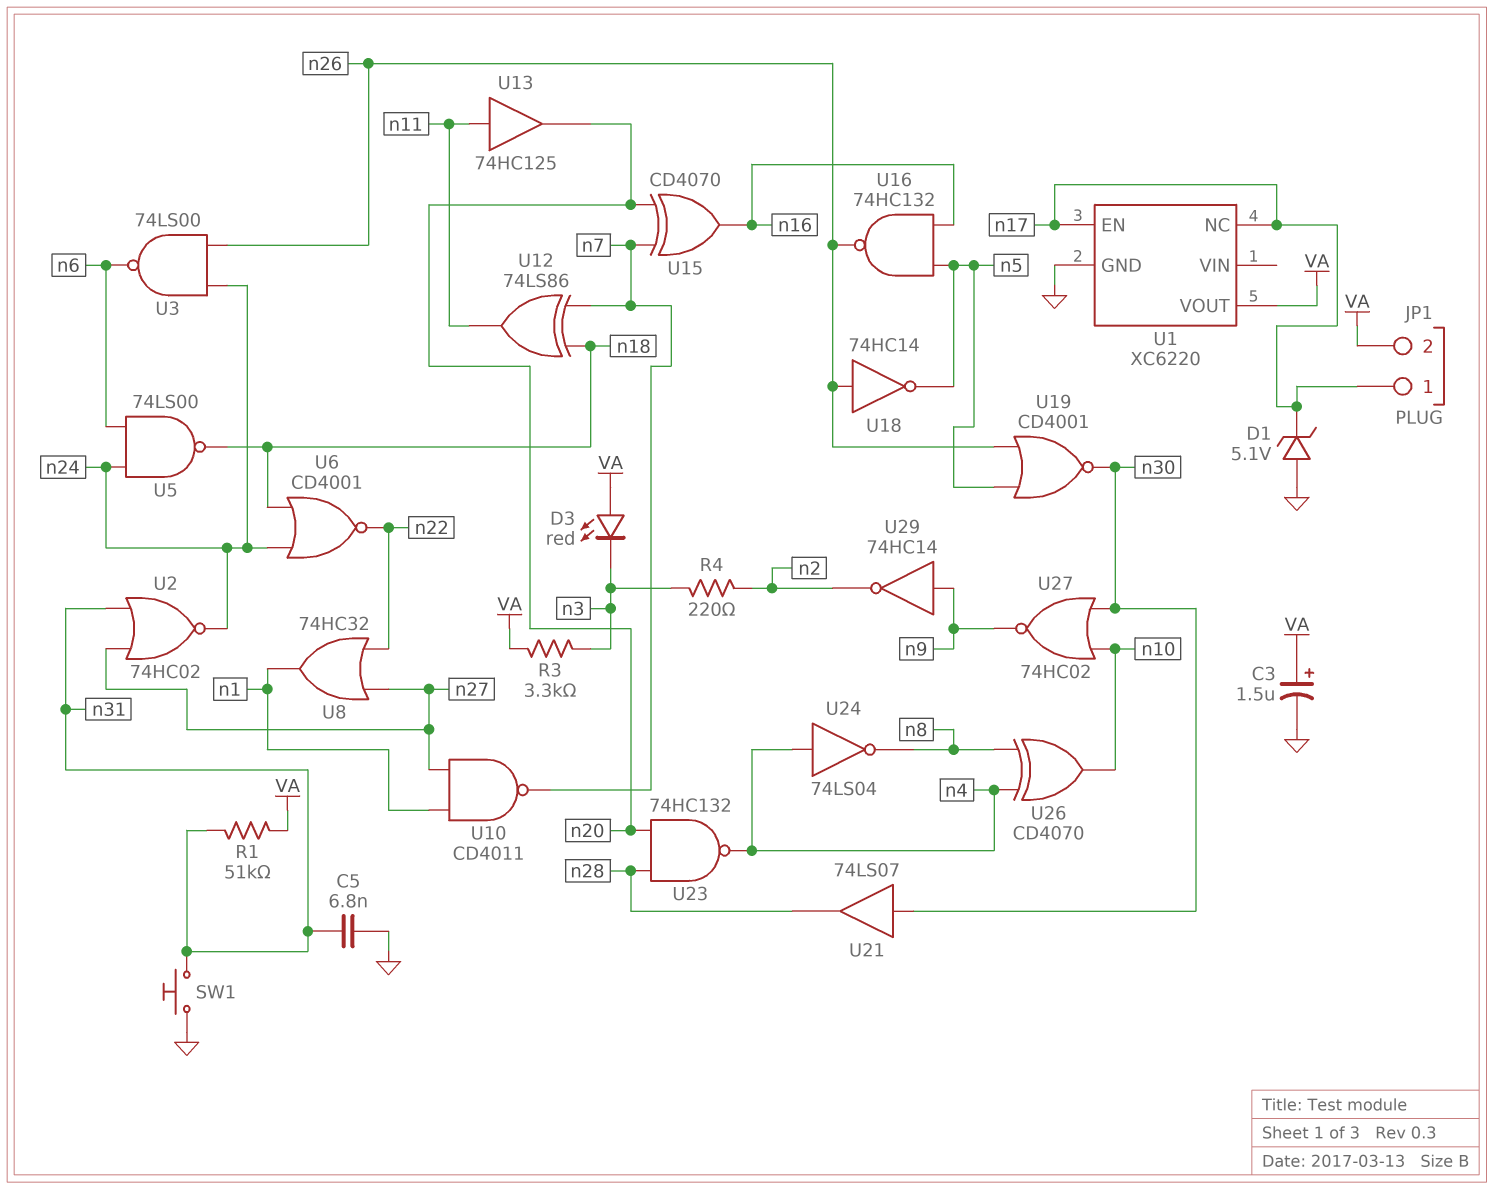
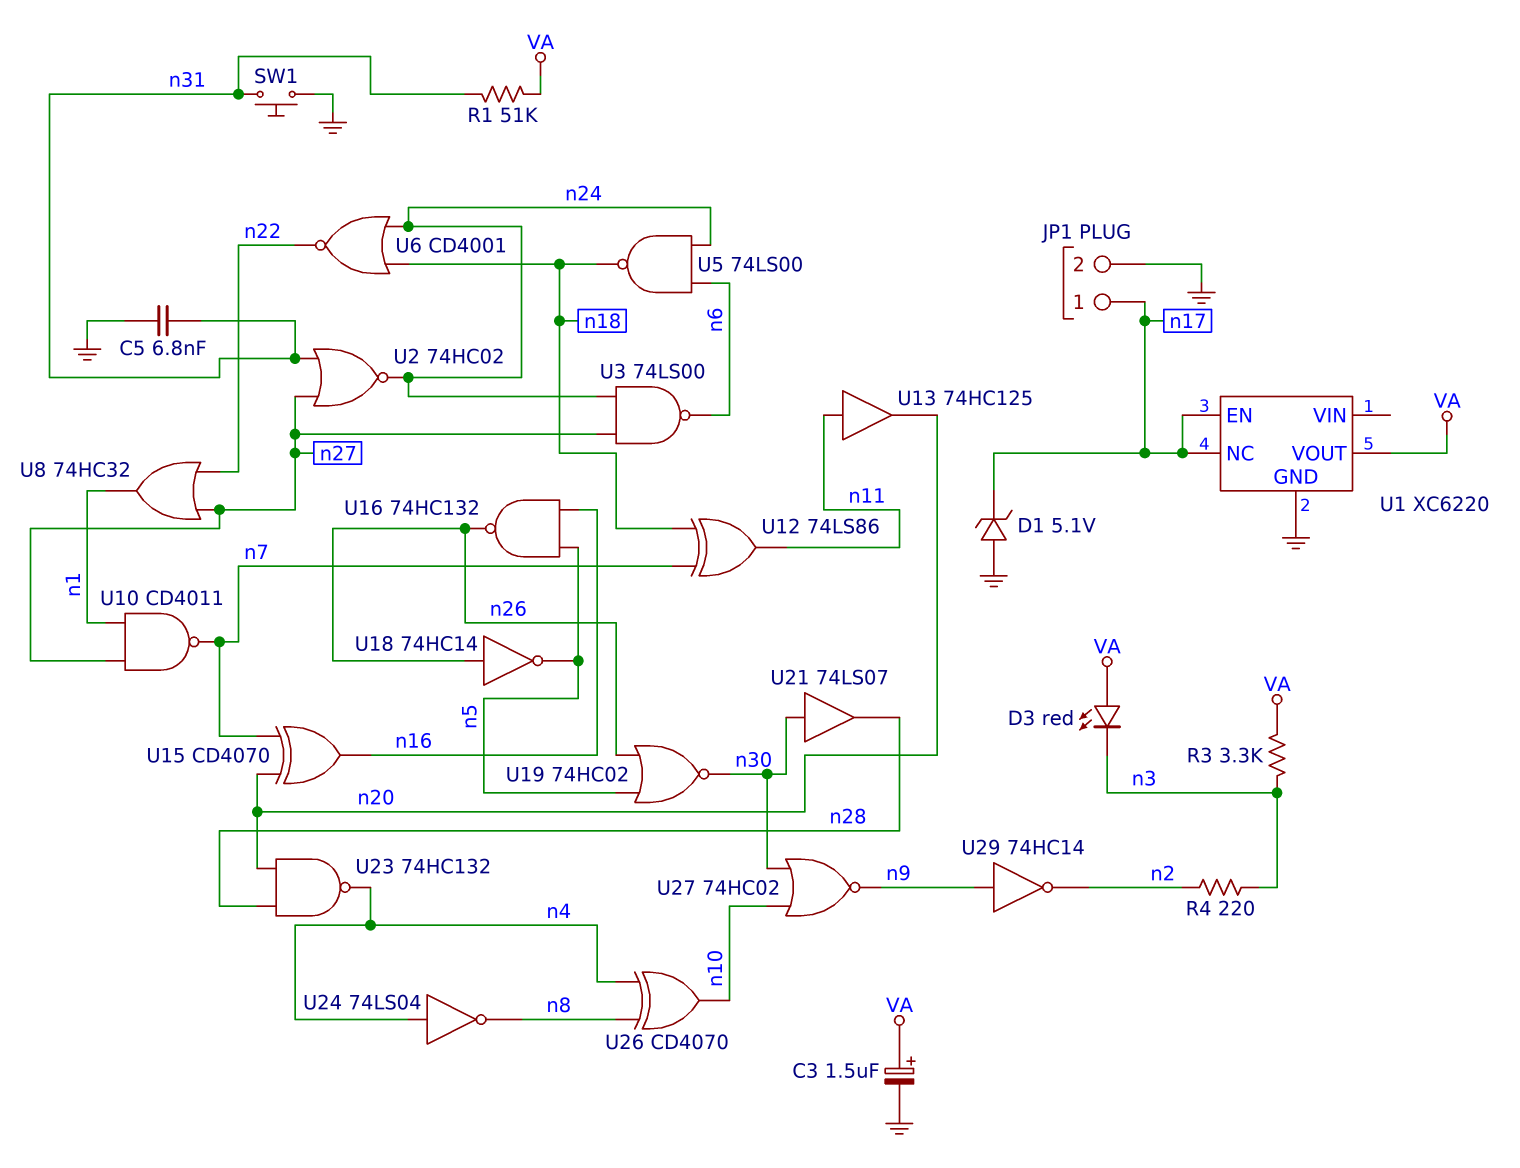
JP1 pin 2: VA -> GND
U3: NAND 74LS00 (in n24, in n26, out n6) -> NAND 74LS00 (in n24, in n27, out n6)
U19: NOR CD4001 (in n5, in n26, out n30) -> NOR 74HC02 (in n5, in n26, out n30)

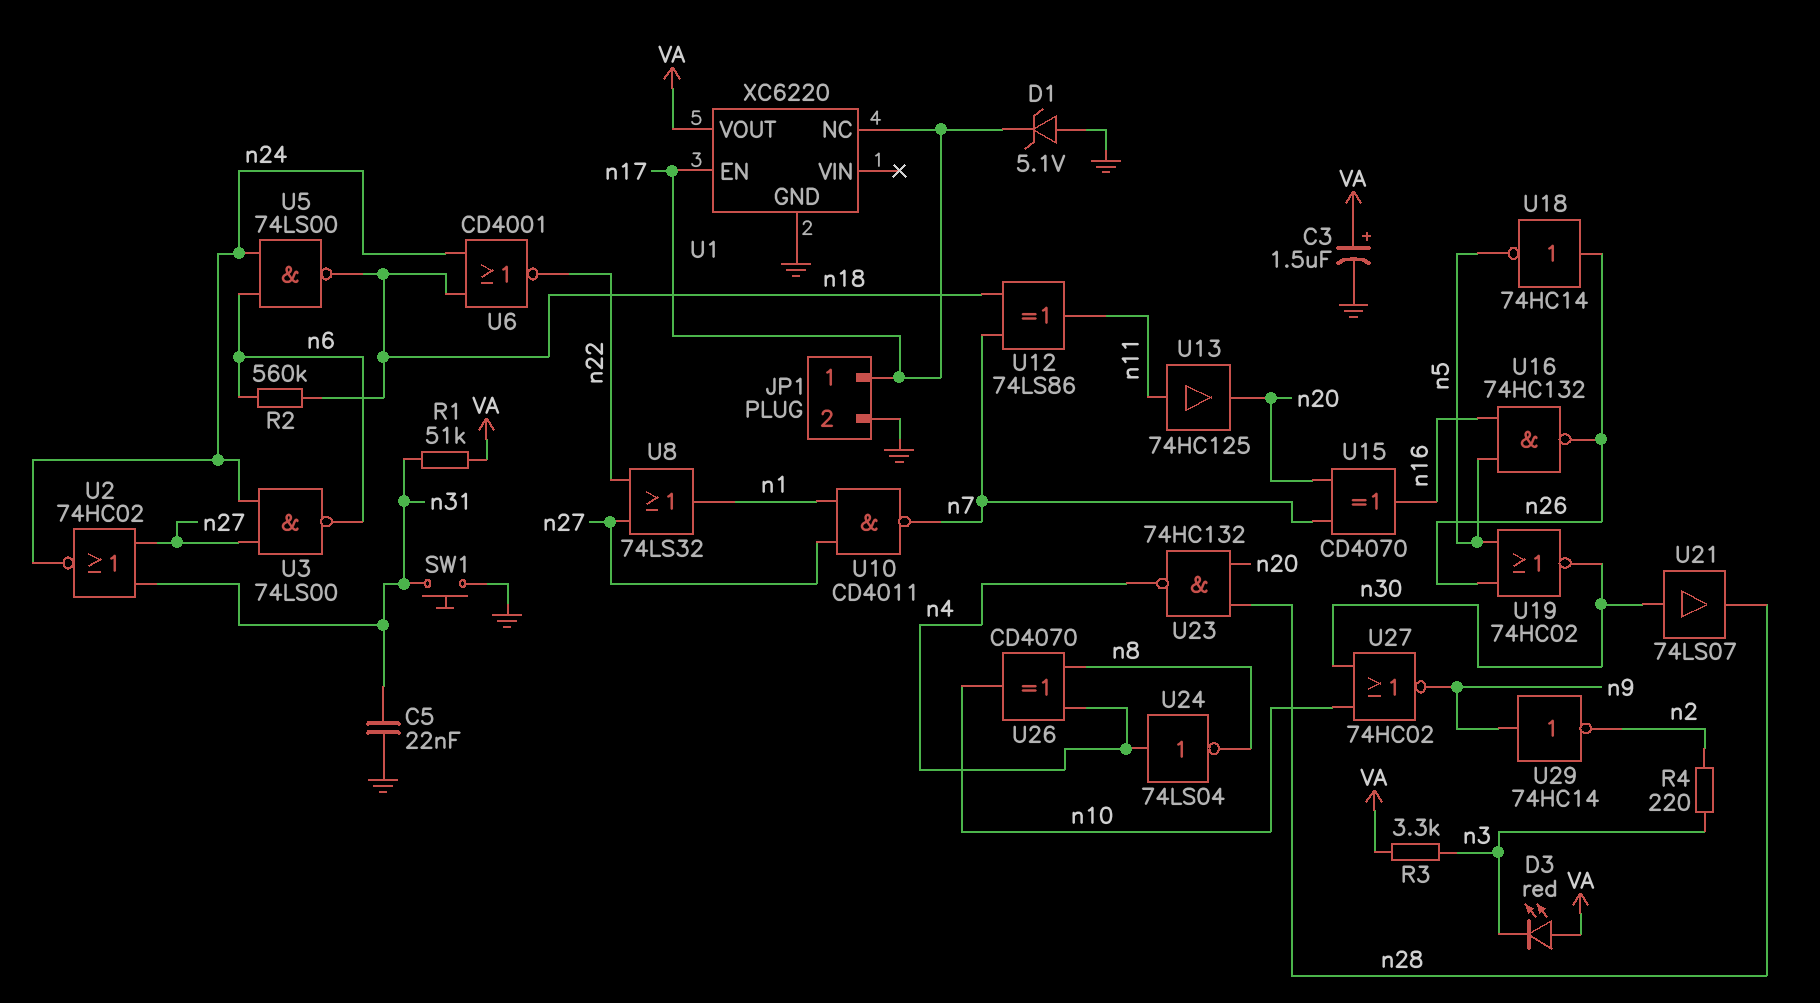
C5: 6.8nF (GND, n31) -> 22nF (GND, n31)
R2: none -> 560k (n6, n18)
U8: OR 74HC32 (in n22, in n27, out n1) -> OR 74LS32 (in n22, in n27, out n1)

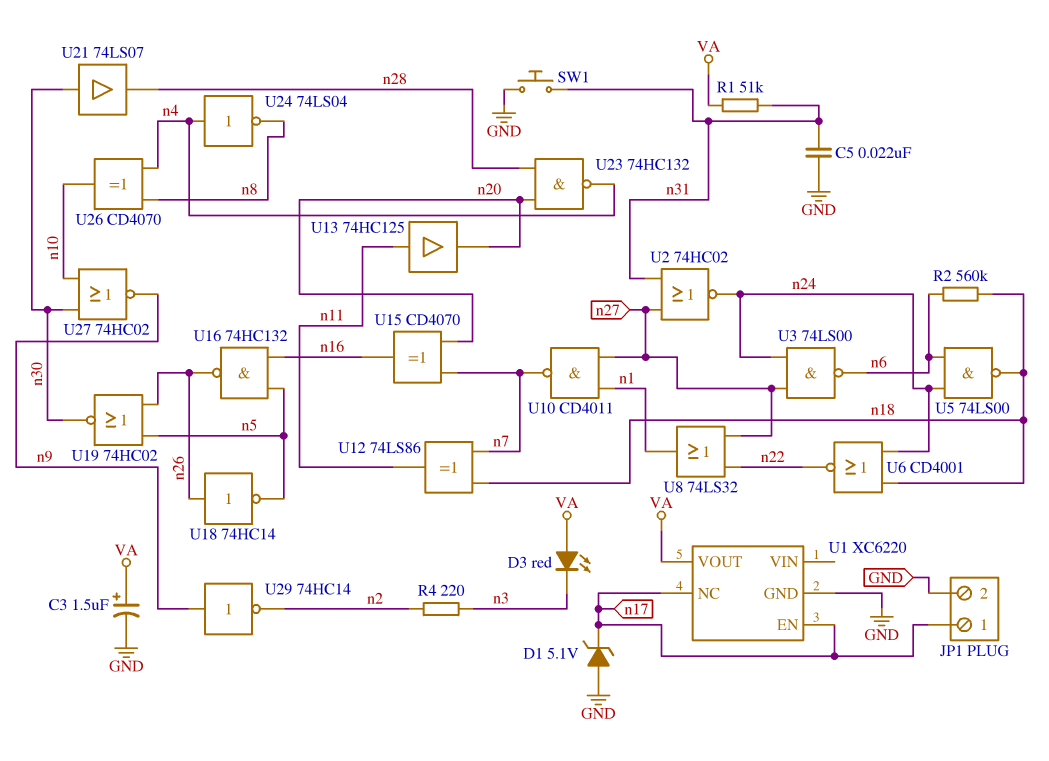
R3: 3.3k (VA, n3) -> none

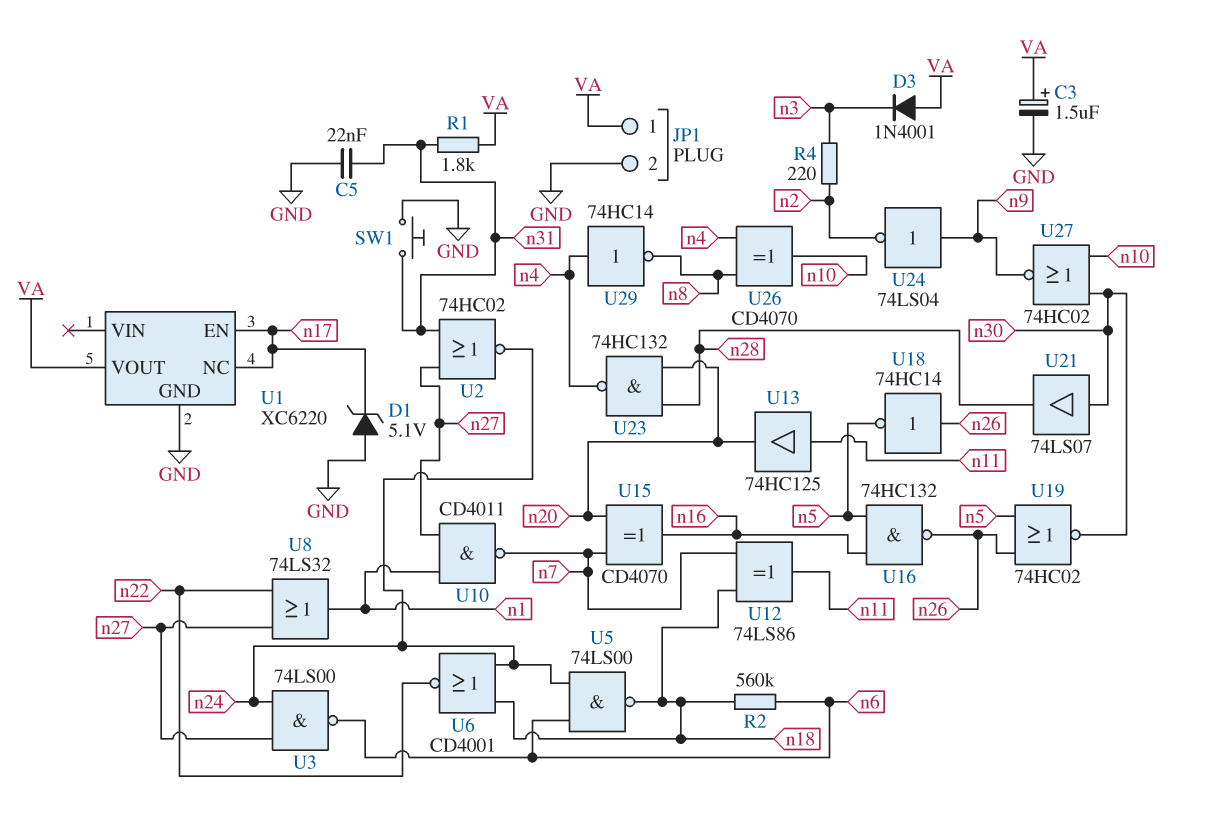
D3: LED red (A VA, K n3) -> diode 1N4001 (A VA, K n3)
JP1 pin 1: n17 -> VA
R1: 51k (VA, n31) -> 1.8k (VA, n31)
U24: NOT 74LS04 (in n4, out n8) -> NOT 74LS04 (in n9, out n2)
U29: NOT 74HC14 (in n9, out n2) -> NOT 74HC14 (in n4, out n8)

